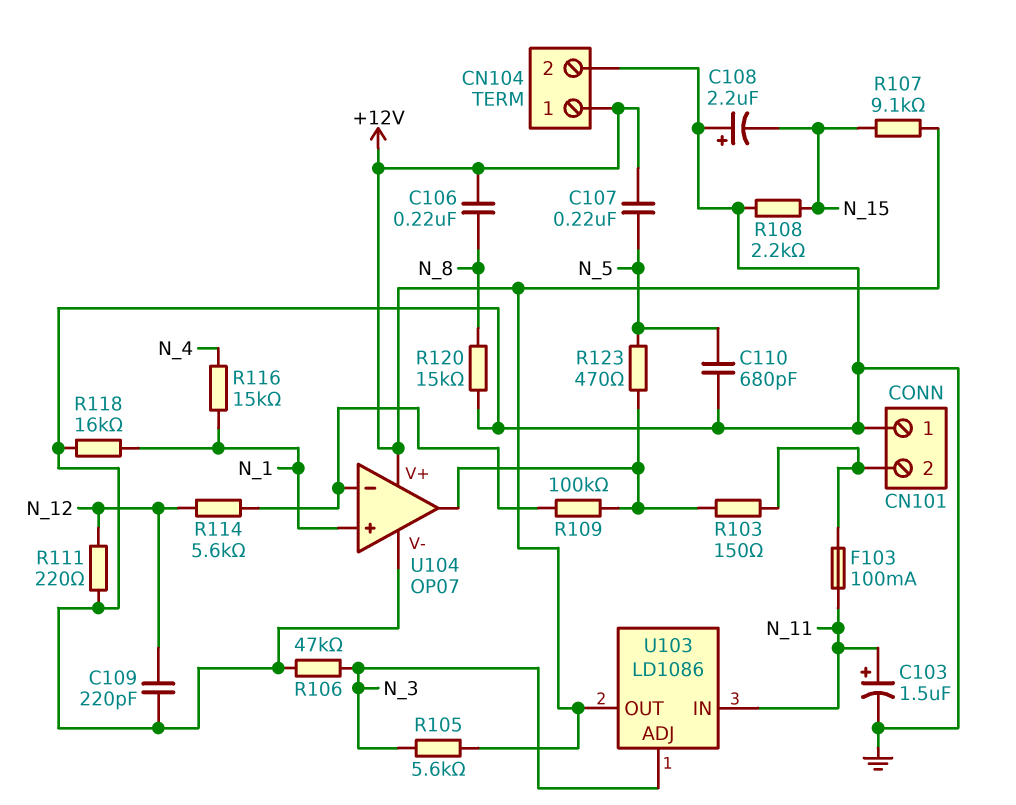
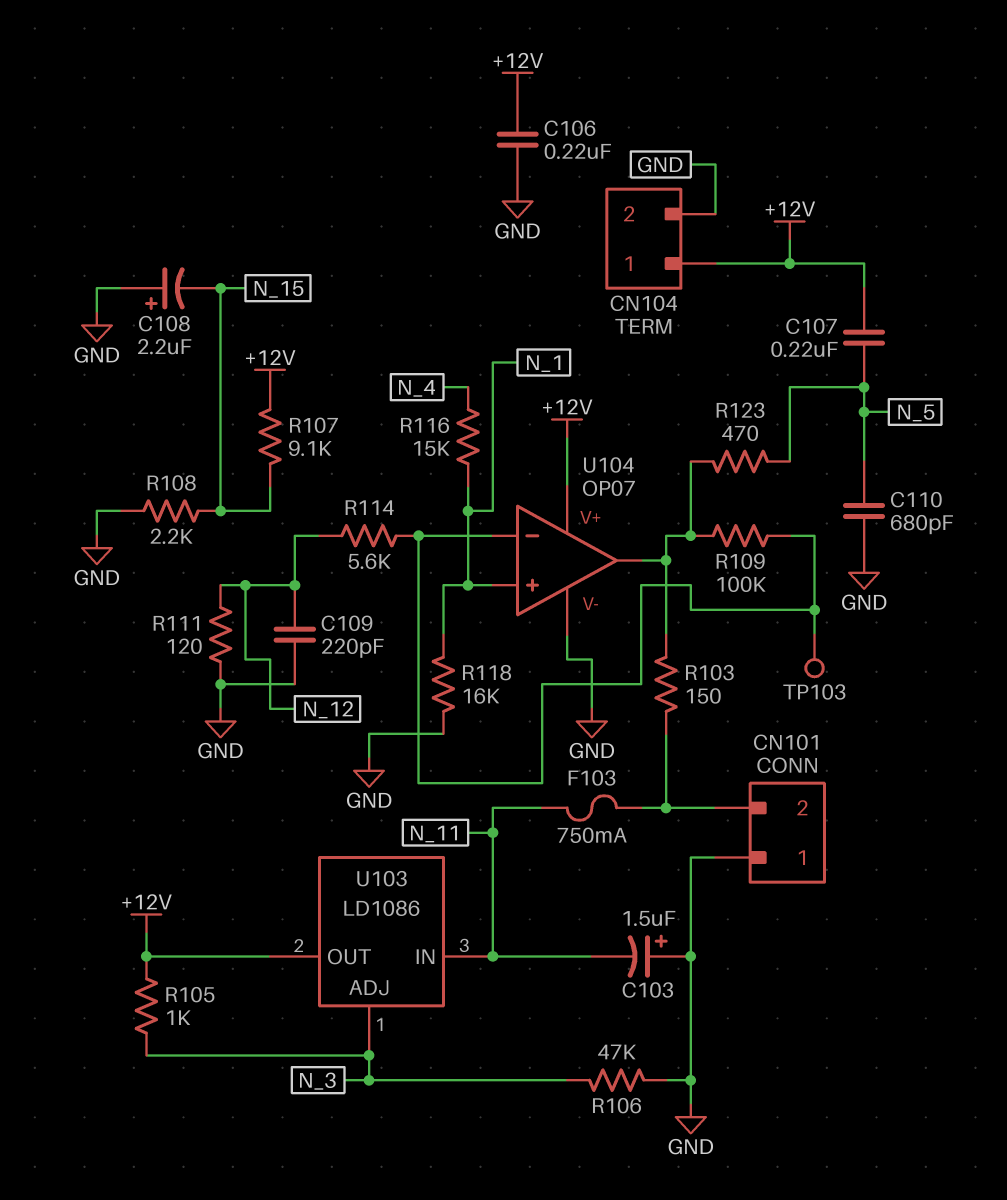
C103: 1.5uF (plus N_11, minus GND) -> 1.5uF (plus GND, minus N_11)
C106: 220nF (+12V, N_8) -> 220nF (+12V, GND)
F103: 100mA (CN101/2, N_11) -> 750mA (CN101/2, N_11)
R105: 5.6k (+12V, N_3) -> 1k (+12V, N_3)
R111: 220 (GND, N_12) -> 120 (GND, N_12)
R120: 15k (GND, N_8) -> none
TP103: none -> test point (U104/in-)

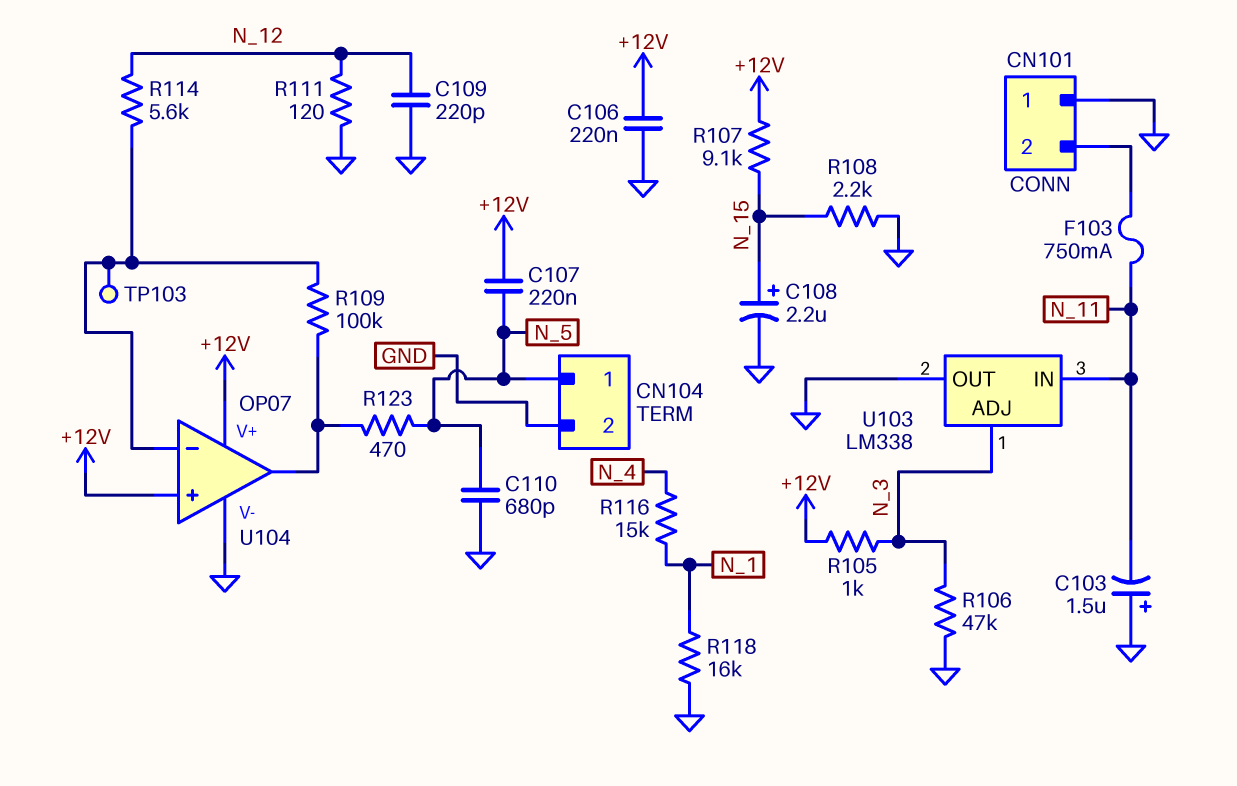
C108: 2.2uF (plus GND, minus N_15) -> 2.2uF (plus N_15, minus GND)
CN104 pin 1: +12V -> N_5
R103: 150 (CN101/2, U104/out) -> none
U103: LD1086 -> LM338
U103 pin OUT: +12V -> GND
U104 pin in+: N_1 -> +12V

